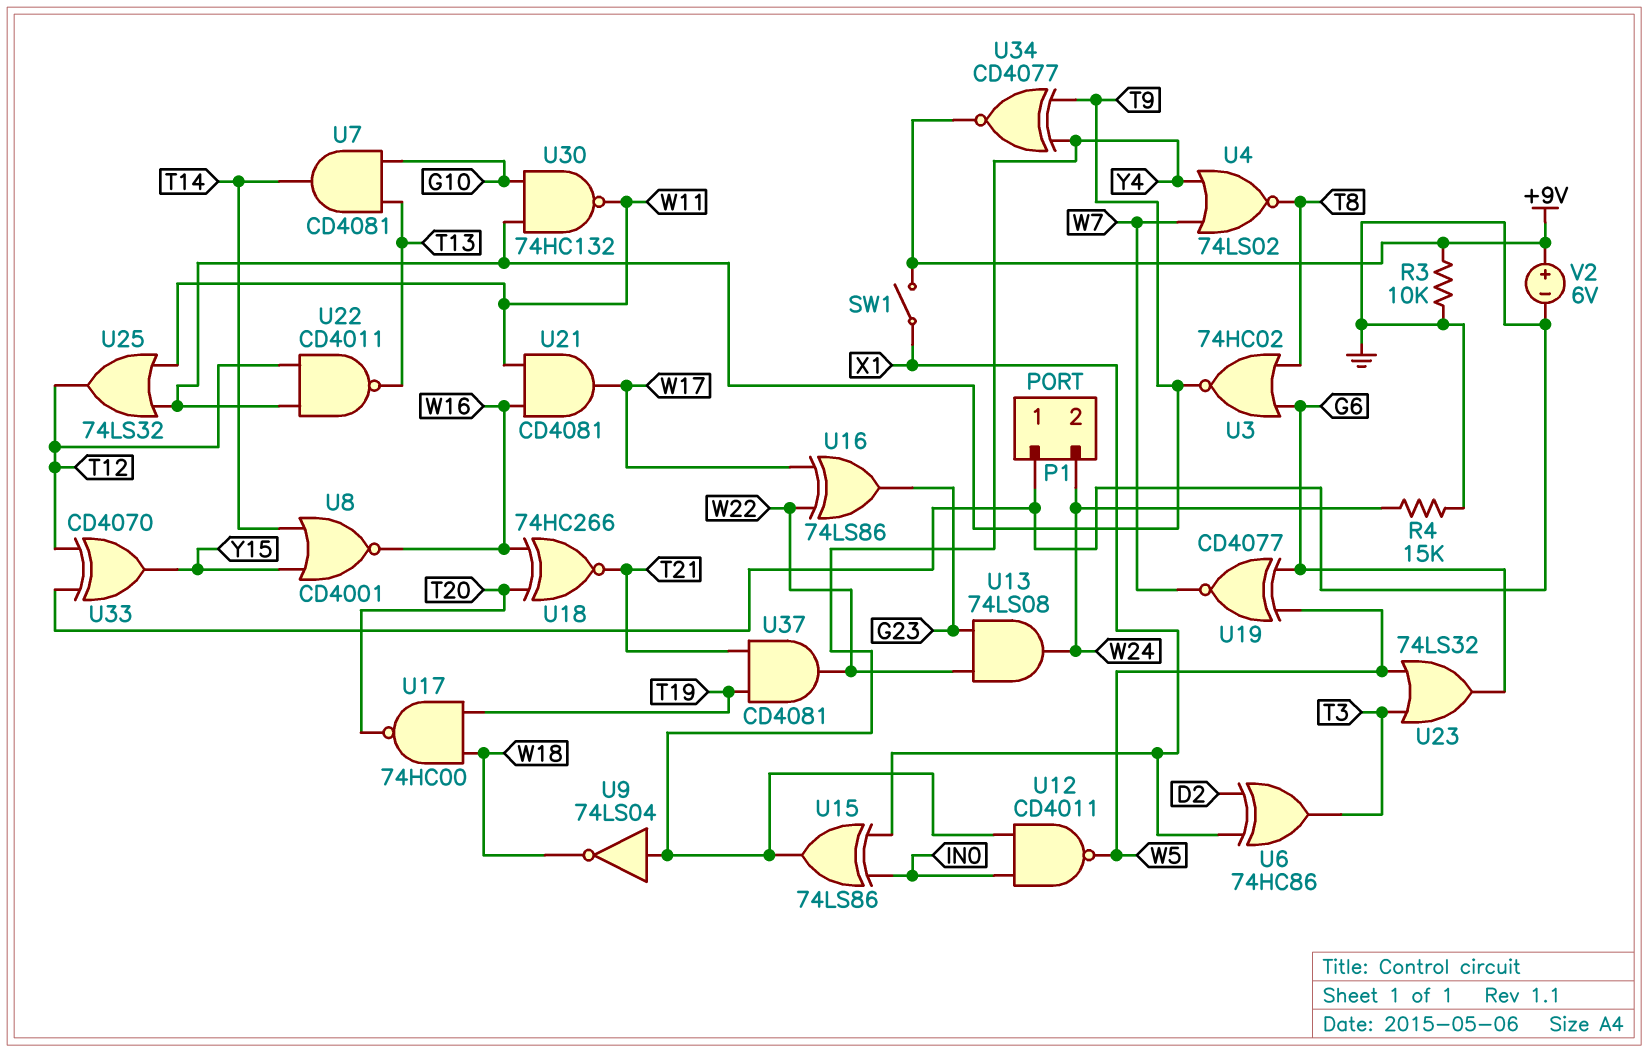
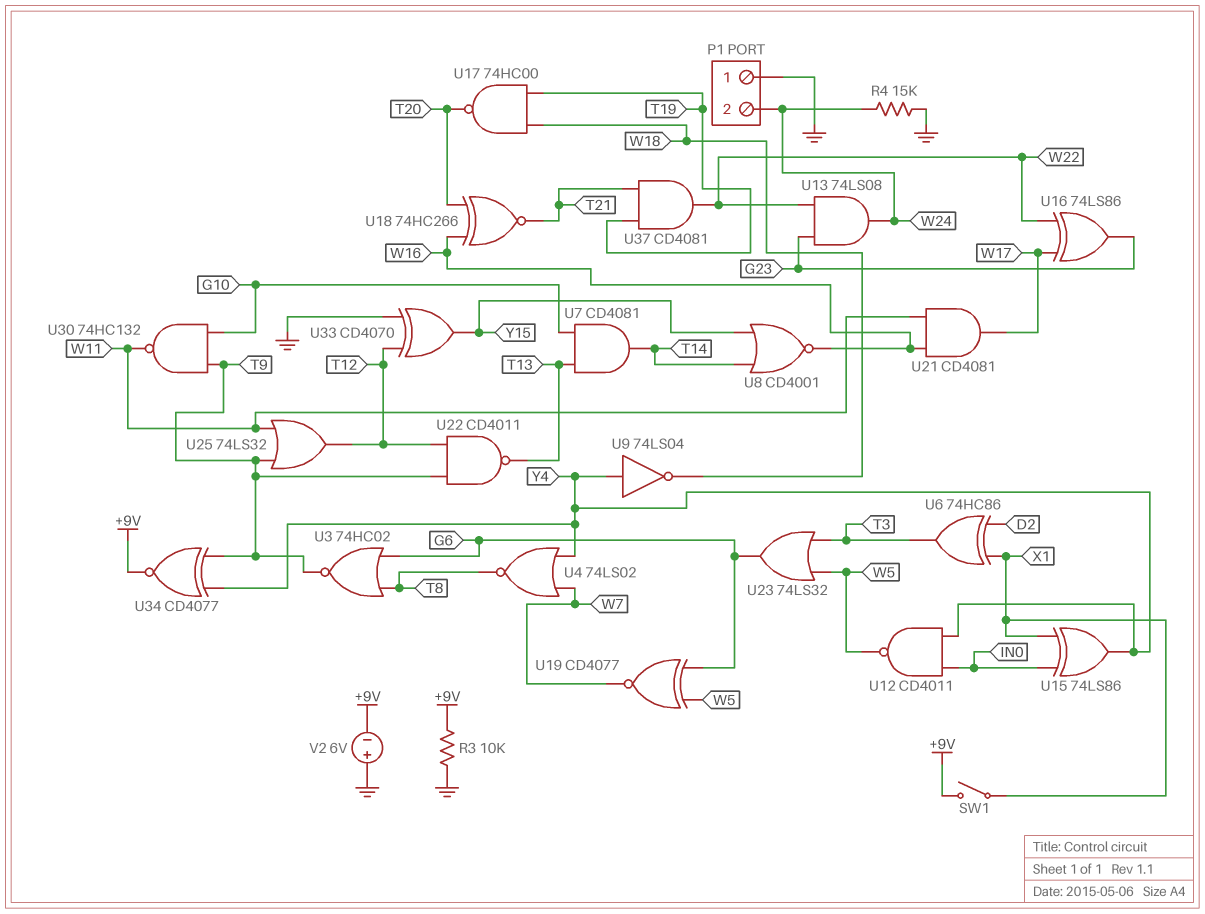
V2: 6V (plus +9V, minus GND) -> 6V (plus GND, minus +9V)

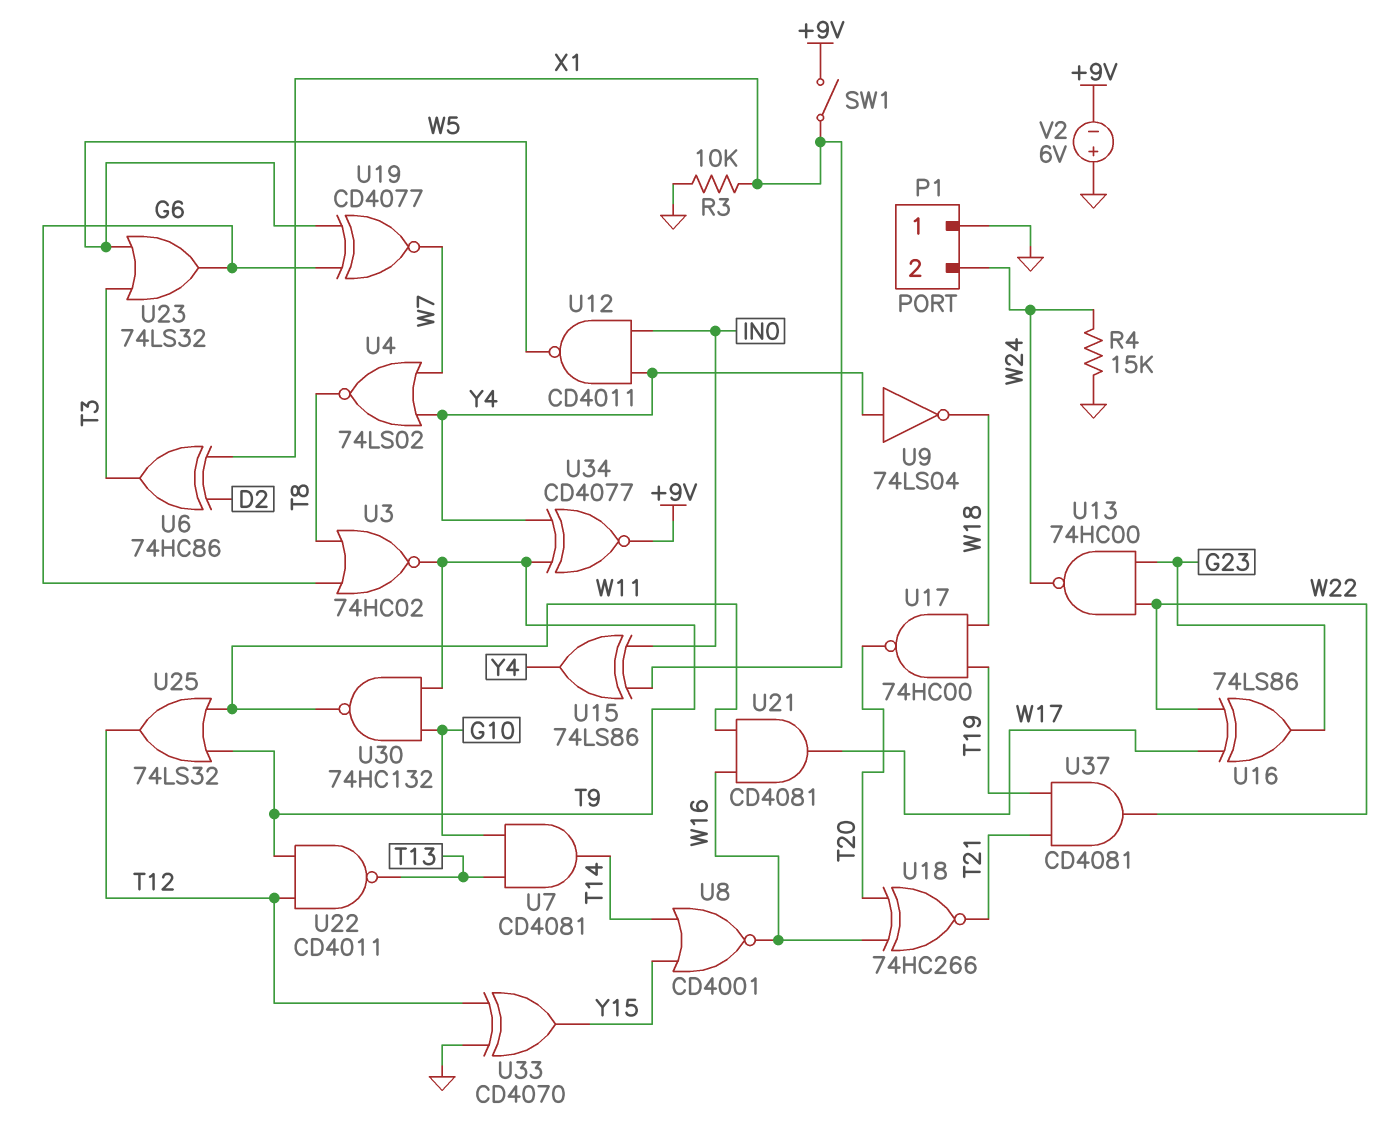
R3: 10k (+9V, GND) -> 10k (GND, X1)
U13: AND 74LS08 (in G23, in W22, out W24) -> NAND 74HC00 (in G23, in W22, out W24)

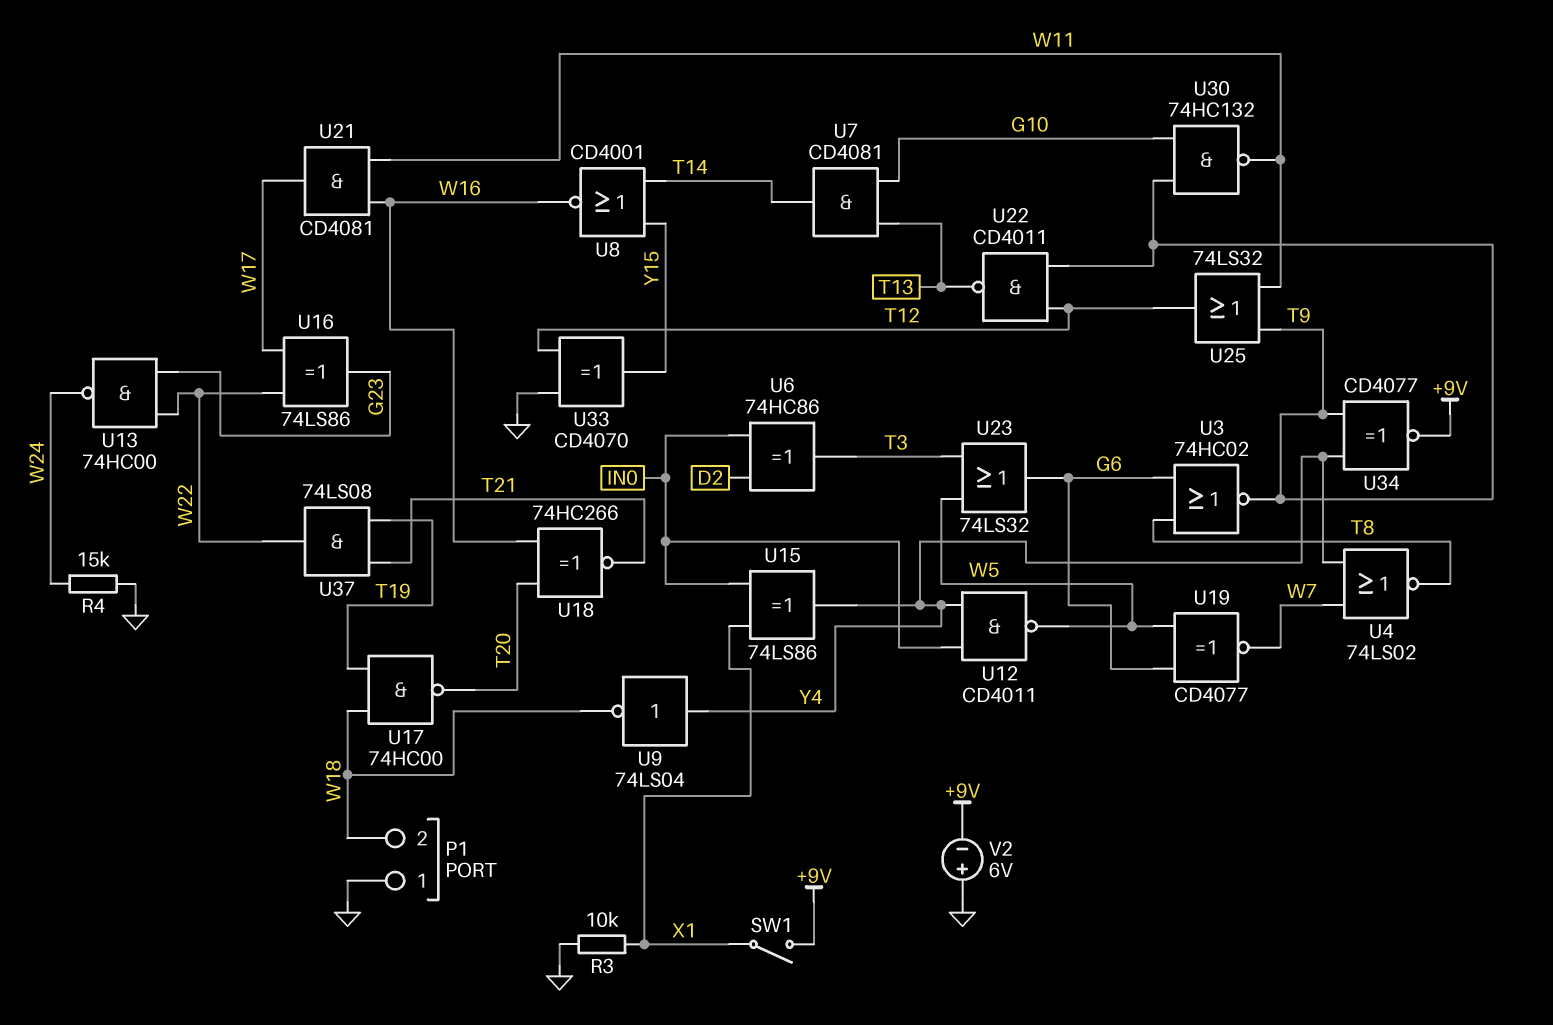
P1 pin 2: W24 -> W18
U6: XOR 74HC86 (in D2, in X1, out T3) -> XOR 74HC86 (in D2, in IN0, out T3)
U37: AND CD4081 (in T19, in T21, out W22) -> AND 74LS08 (in T19, in T21, out W22)

